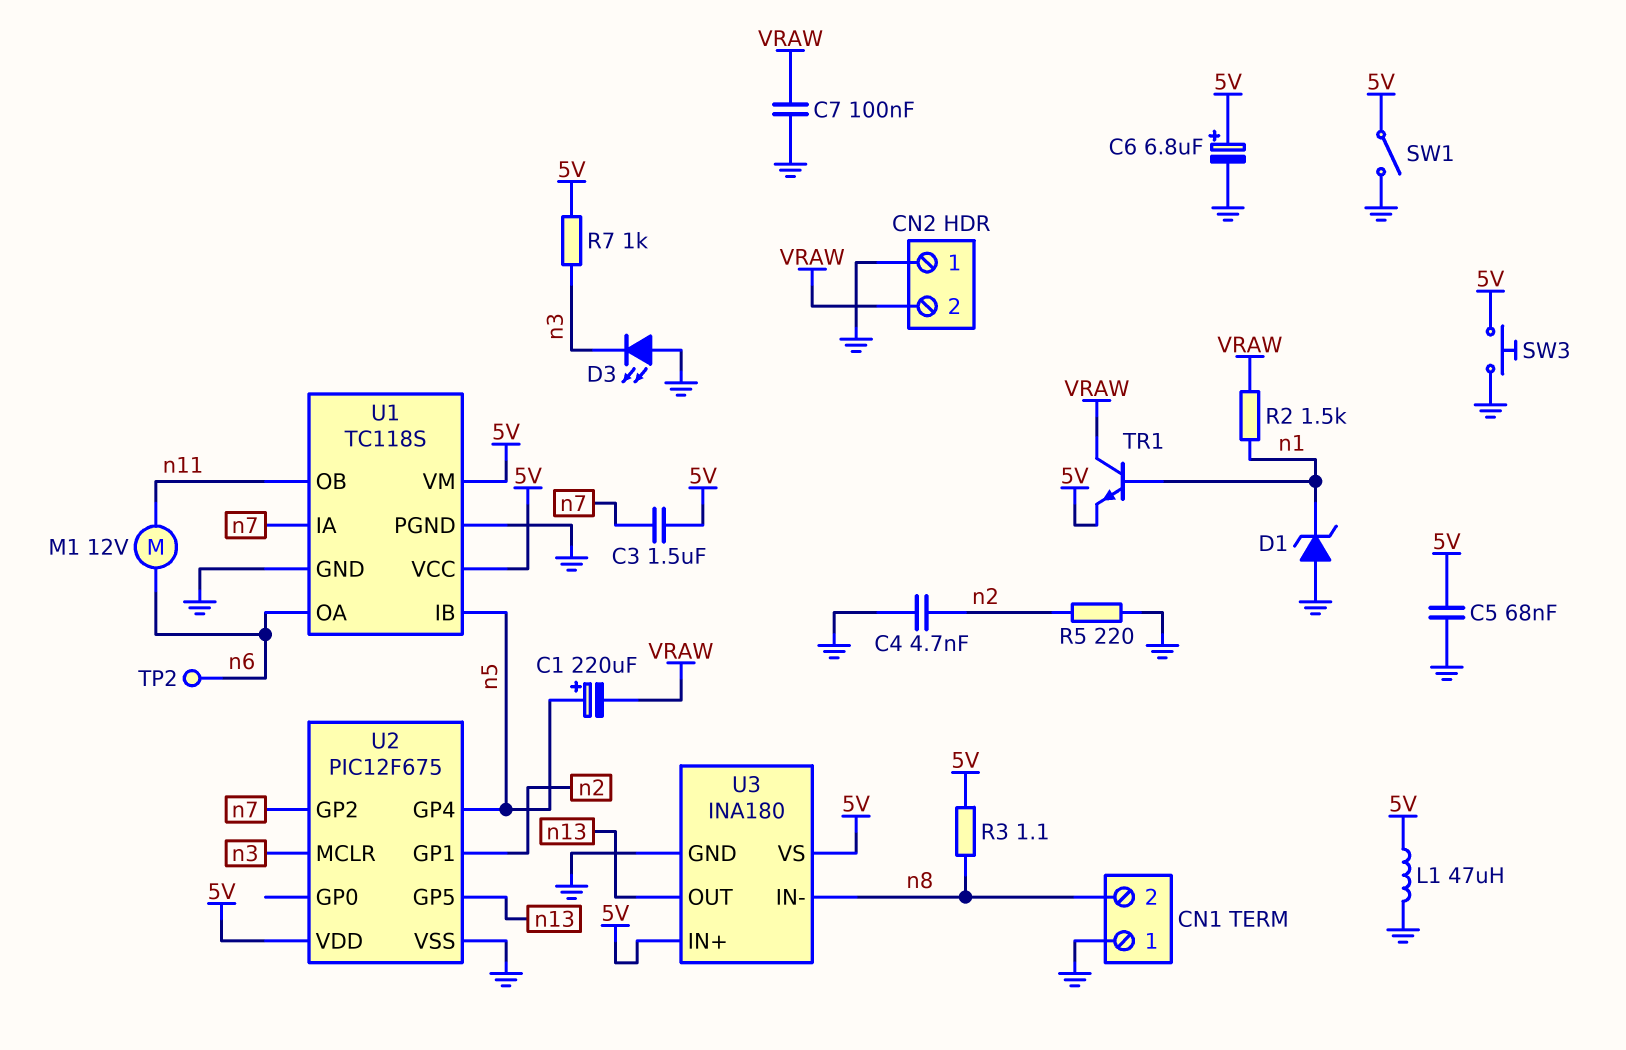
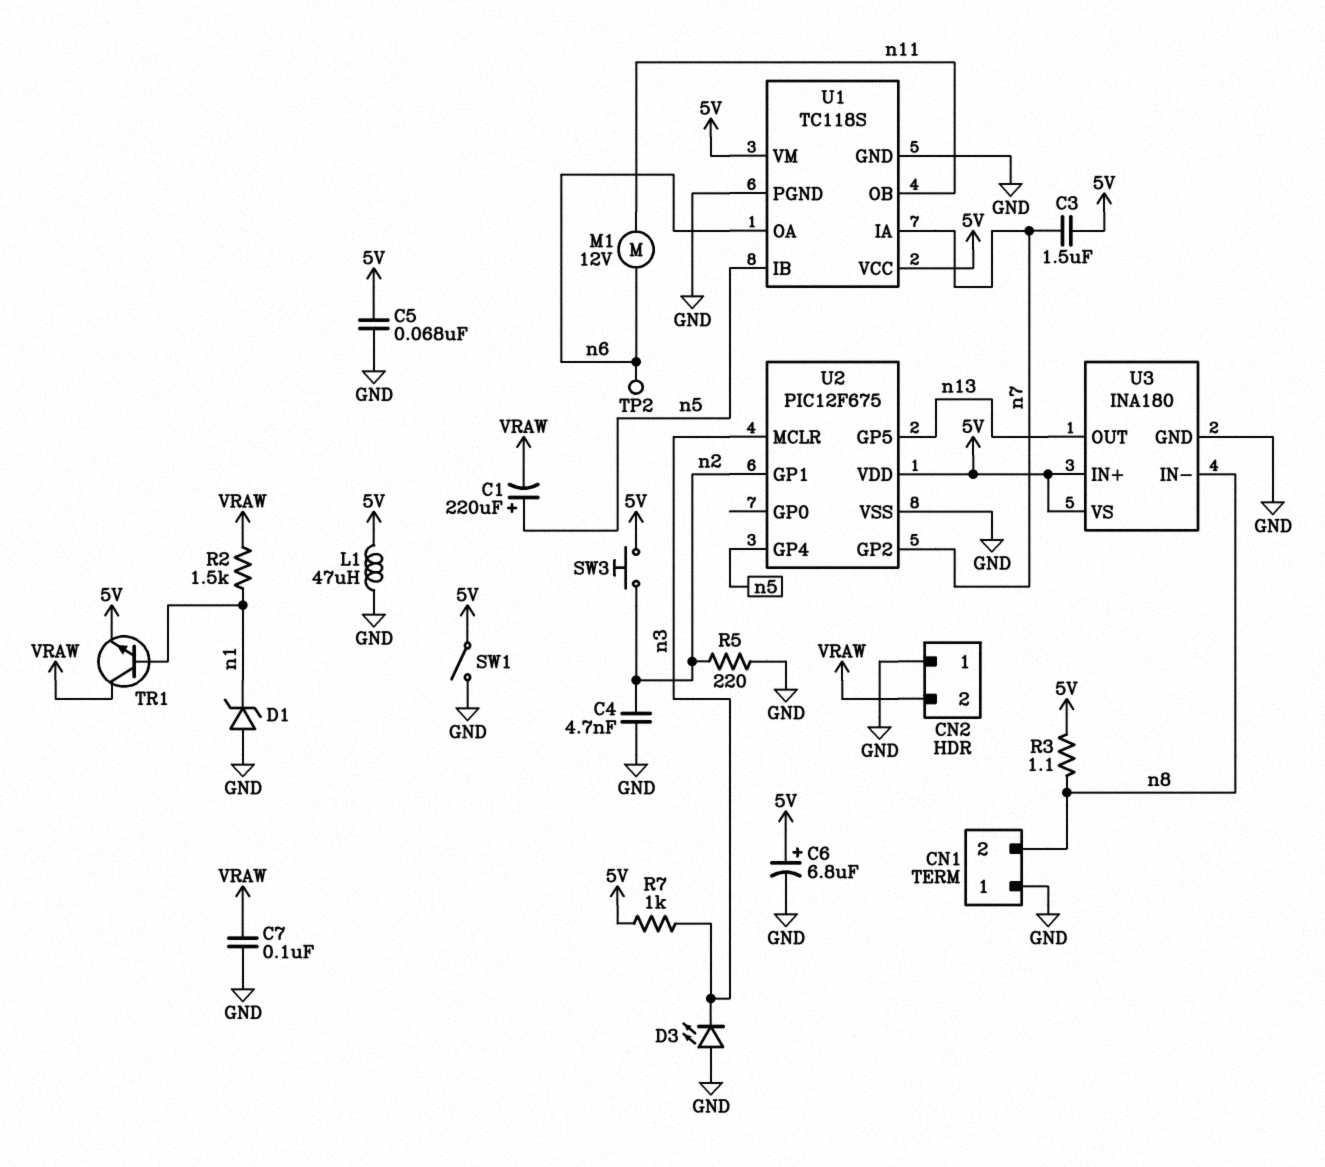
SW3: button (5V, GND) -> button (5V, n2)

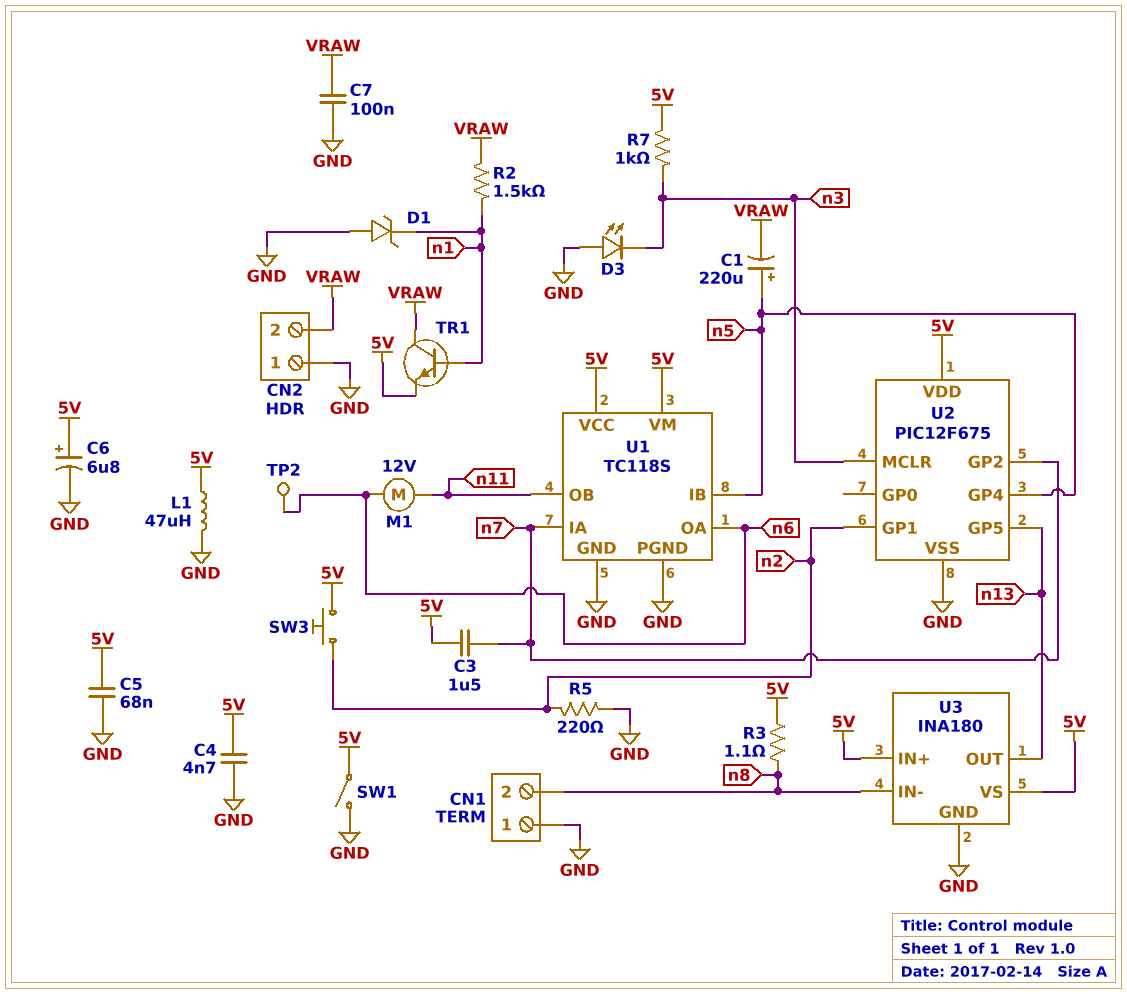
C4: 4.7nF (GND, n2) -> 4.7nF (5V, GND)

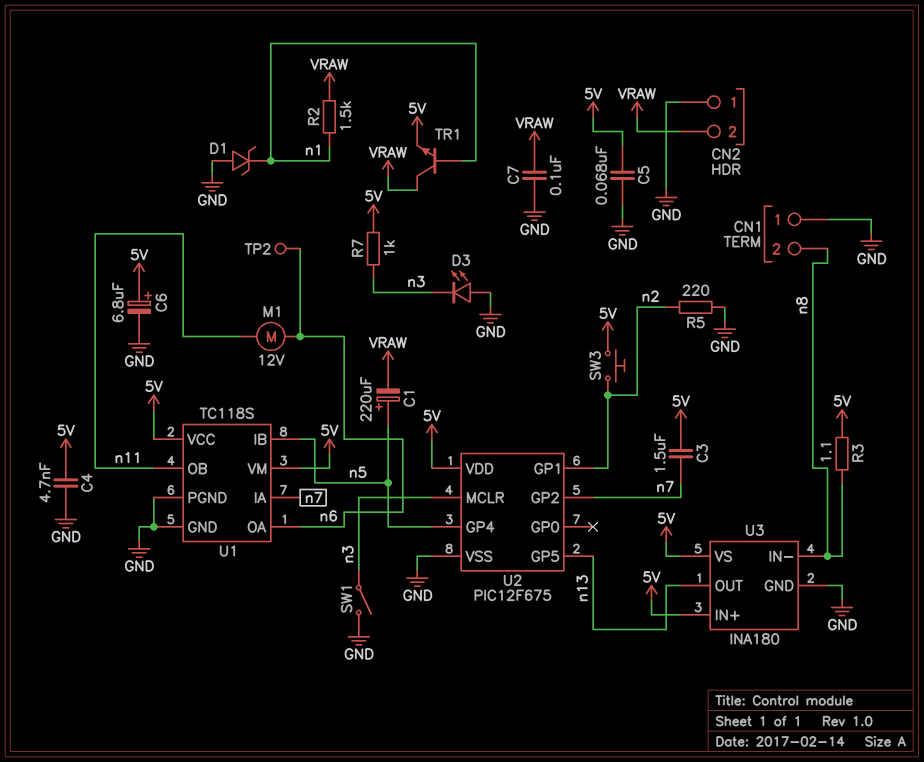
L1: 47uH (5V, GND) -> none
SW1: switch (5V, GND) -> switch (GND, n3)

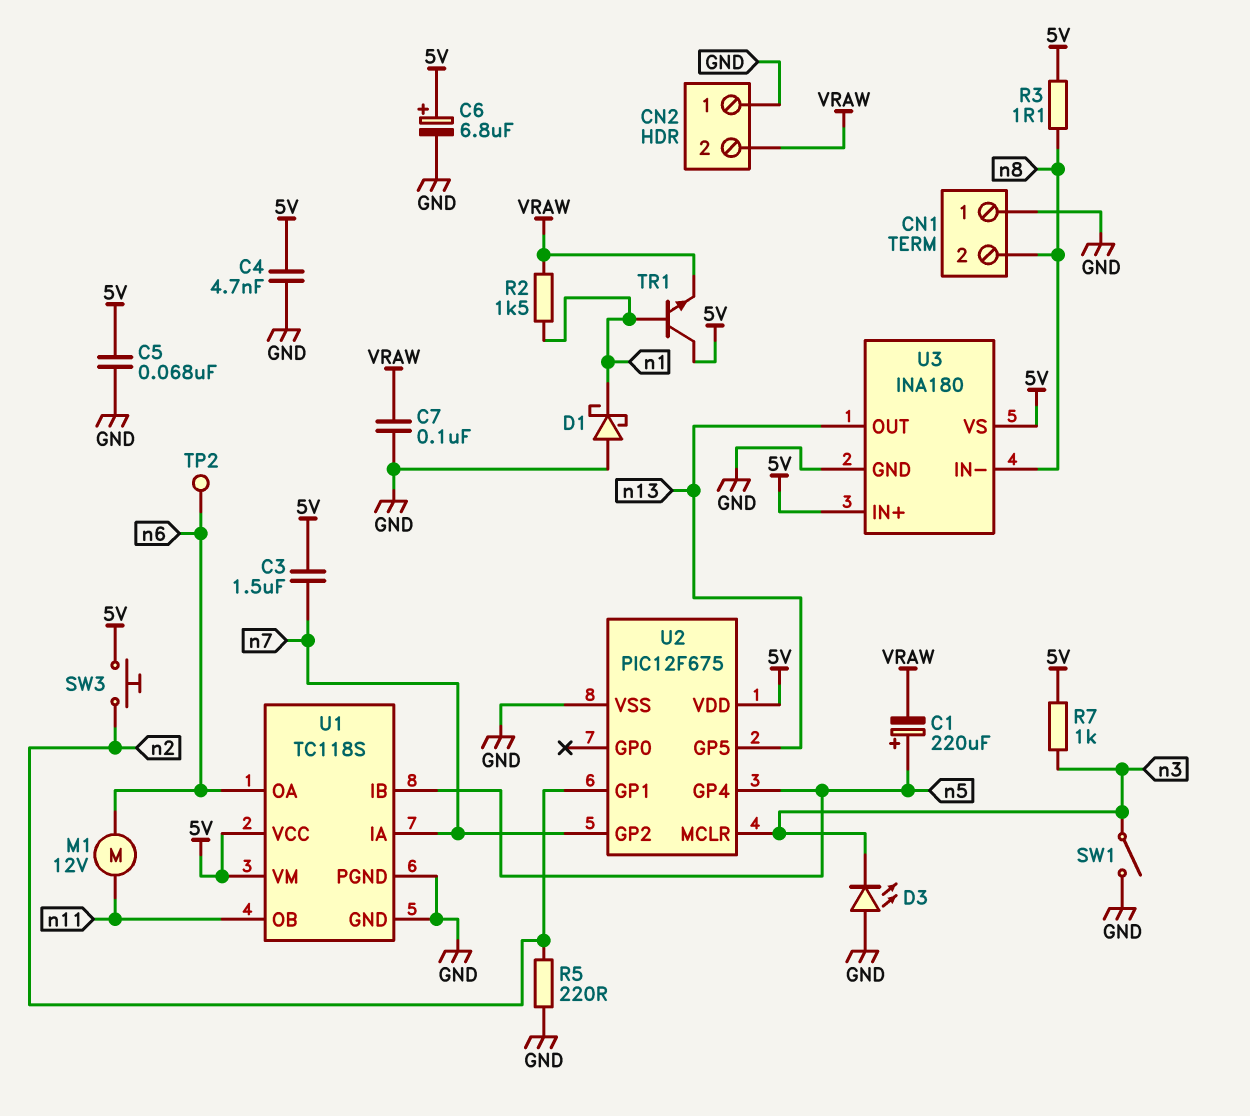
D1: zener (A GND, K n1) -> schottky (A GND, K n1)
TR1: NPN (B n1, C VRAW, E 5V) -> NPN (B n1, C 5V, E VRAW)

